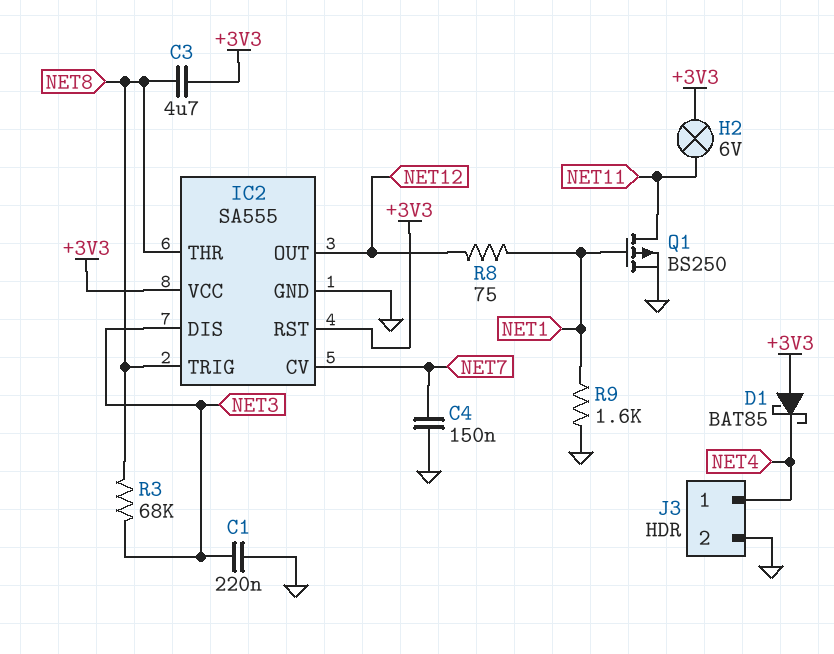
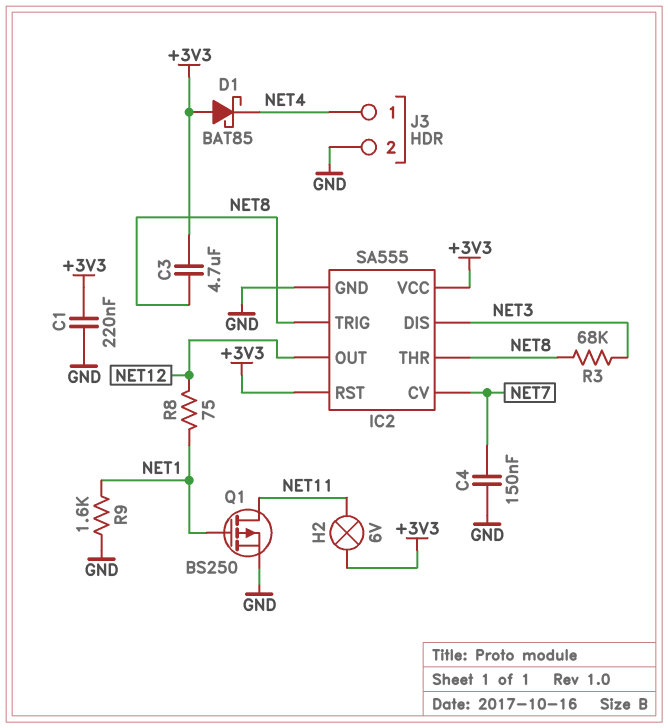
C1: 220nF (GND, NET3) -> 220nF (+3V3, GND)

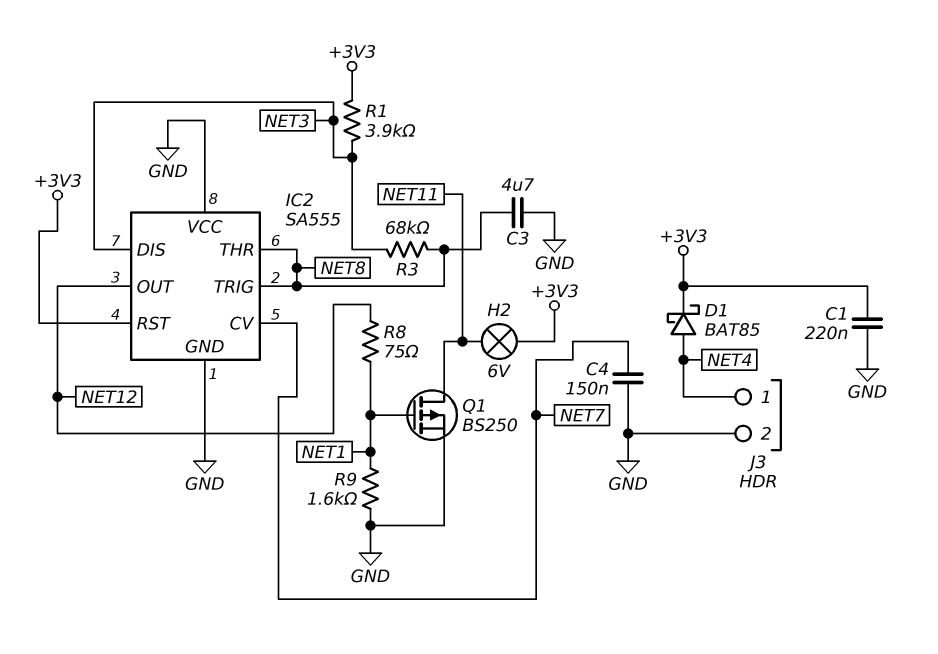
C3: 4.7uF (+3V3, NET8) -> 4.7uF (GND, NET8)
D1: schottky BAT85 (A +3V3, K NET4) -> schottky BAT85 (A NET4, K +3V3)
IC2 pin VCC: +3V3 -> GND
R1: none -> 3.9k (+3V3, NET3)

